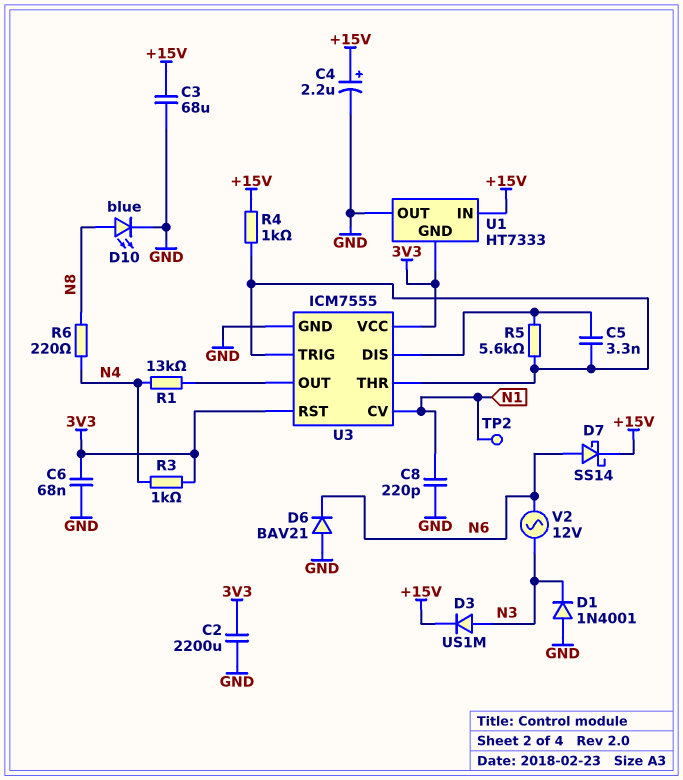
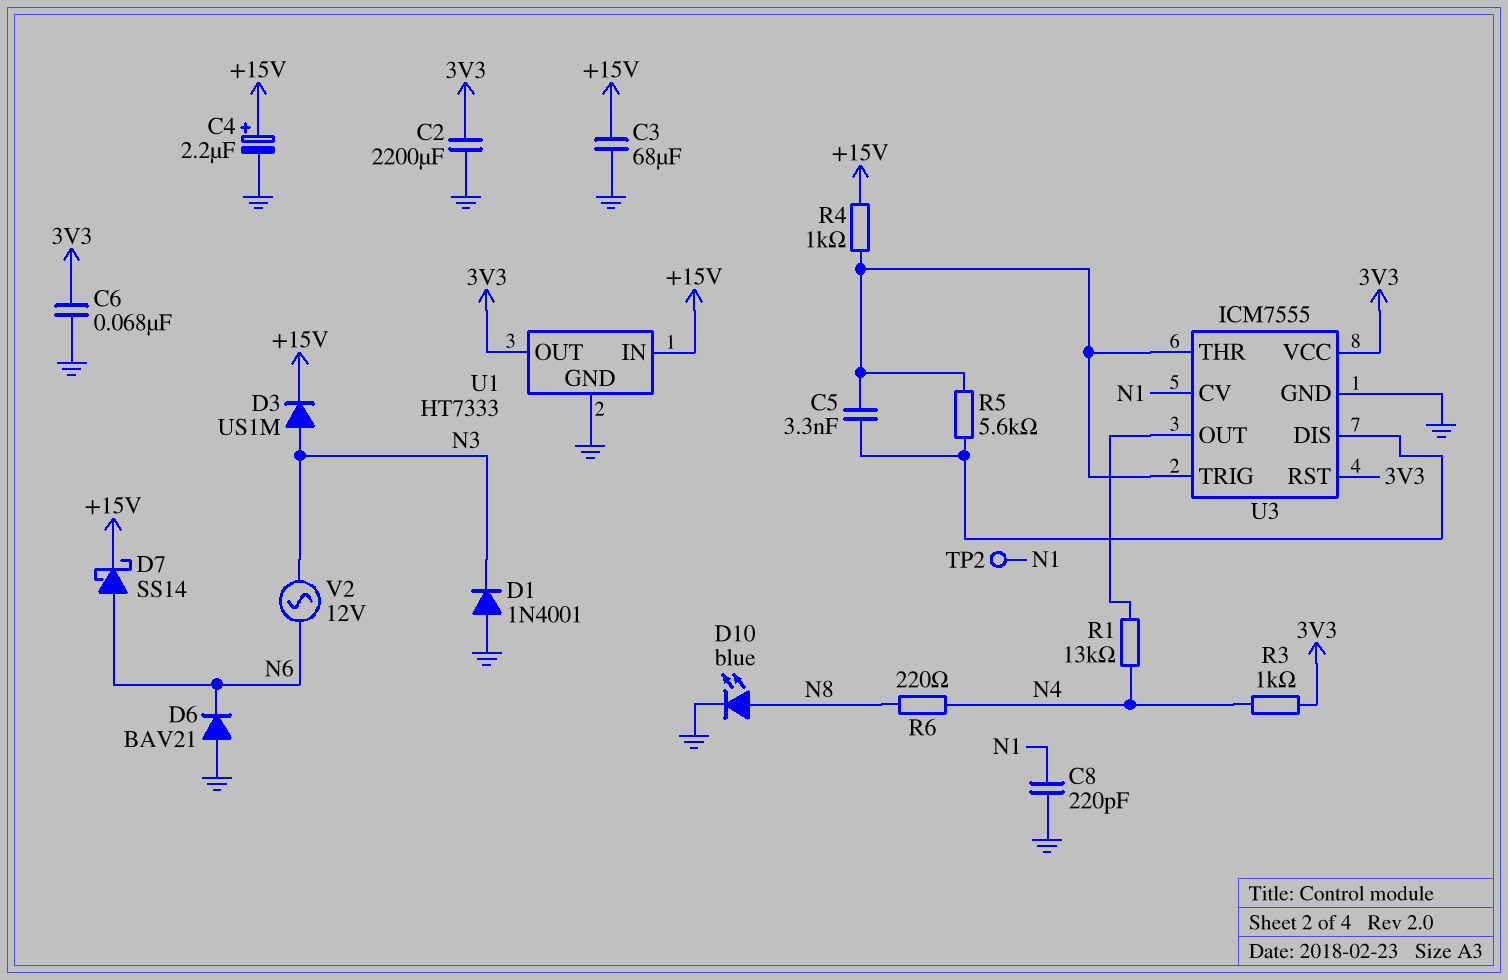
U1 pin GND: 3V3 -> GND
U1 pin OUT: GND -> 3V3

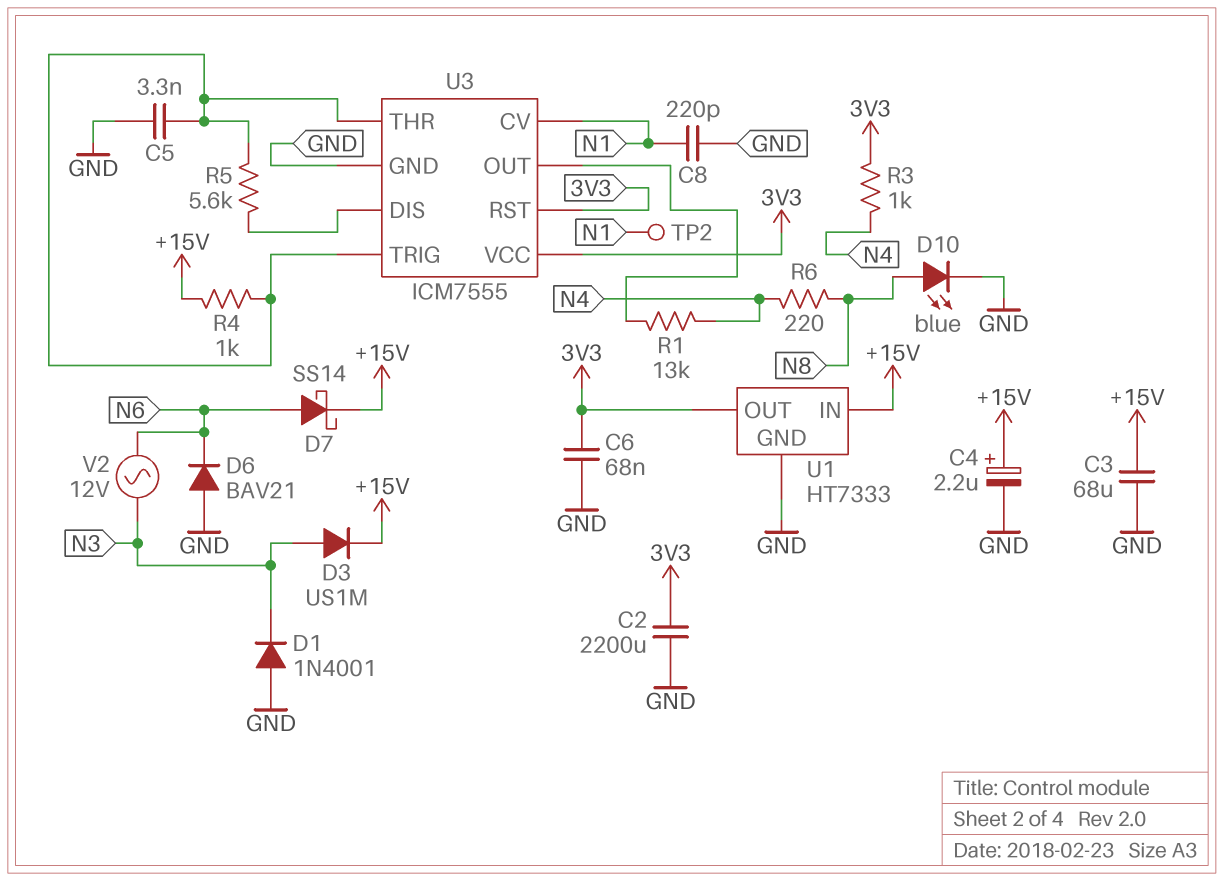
C5: 3.3nF (U3/DIS, U3/THR) -> 3.3nF (GND, U3/THR)

